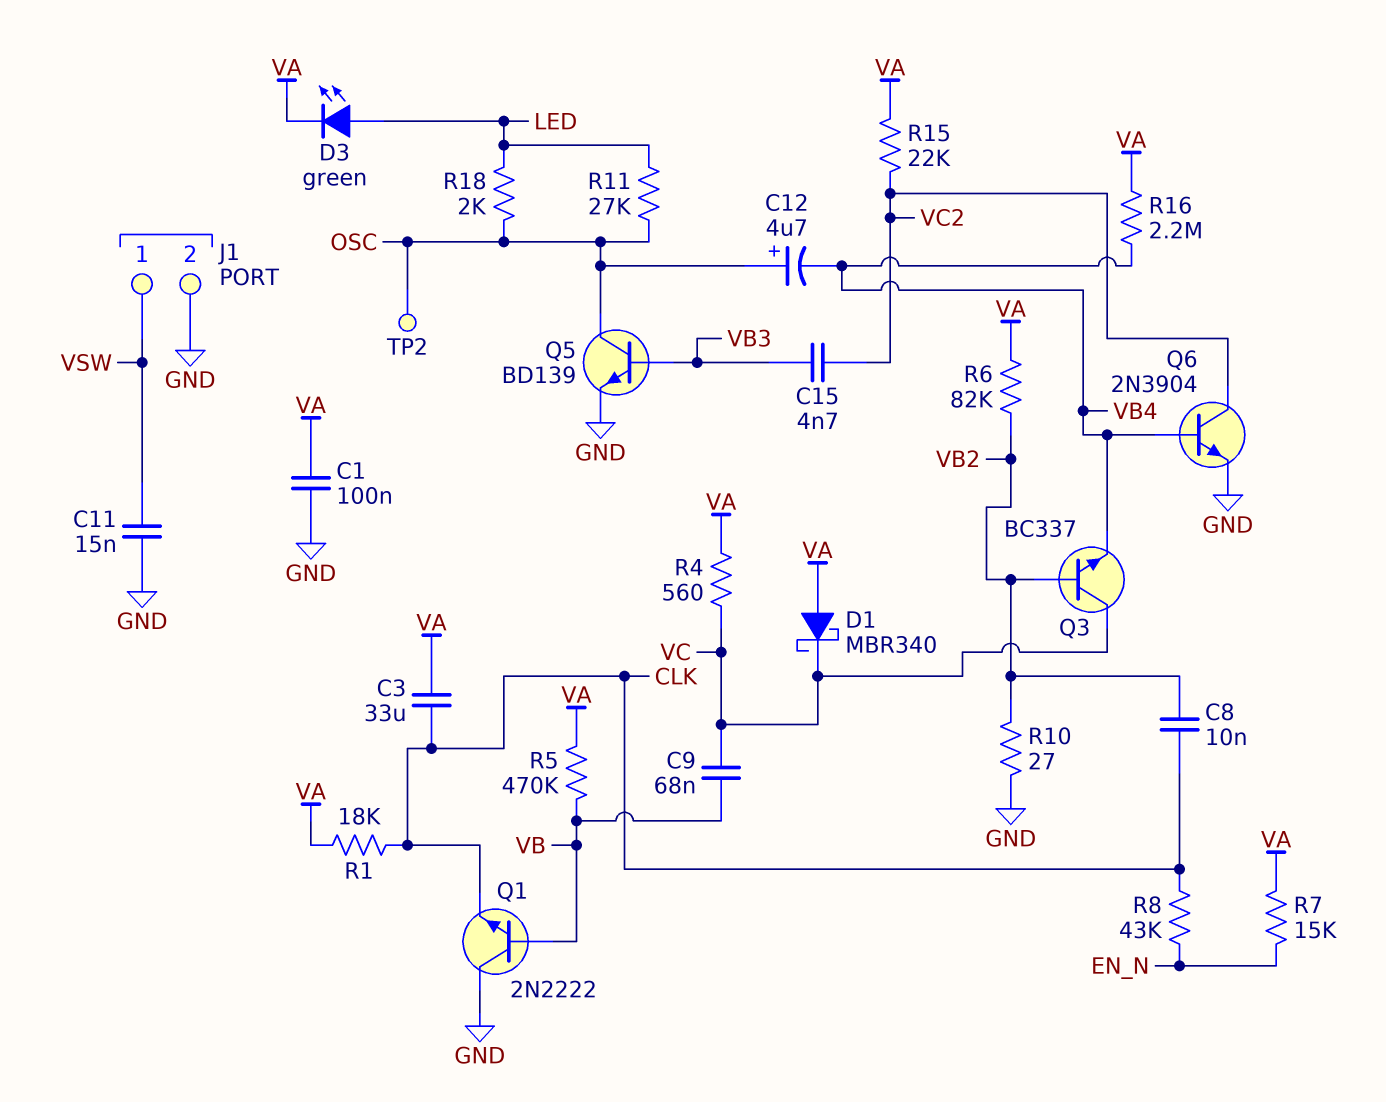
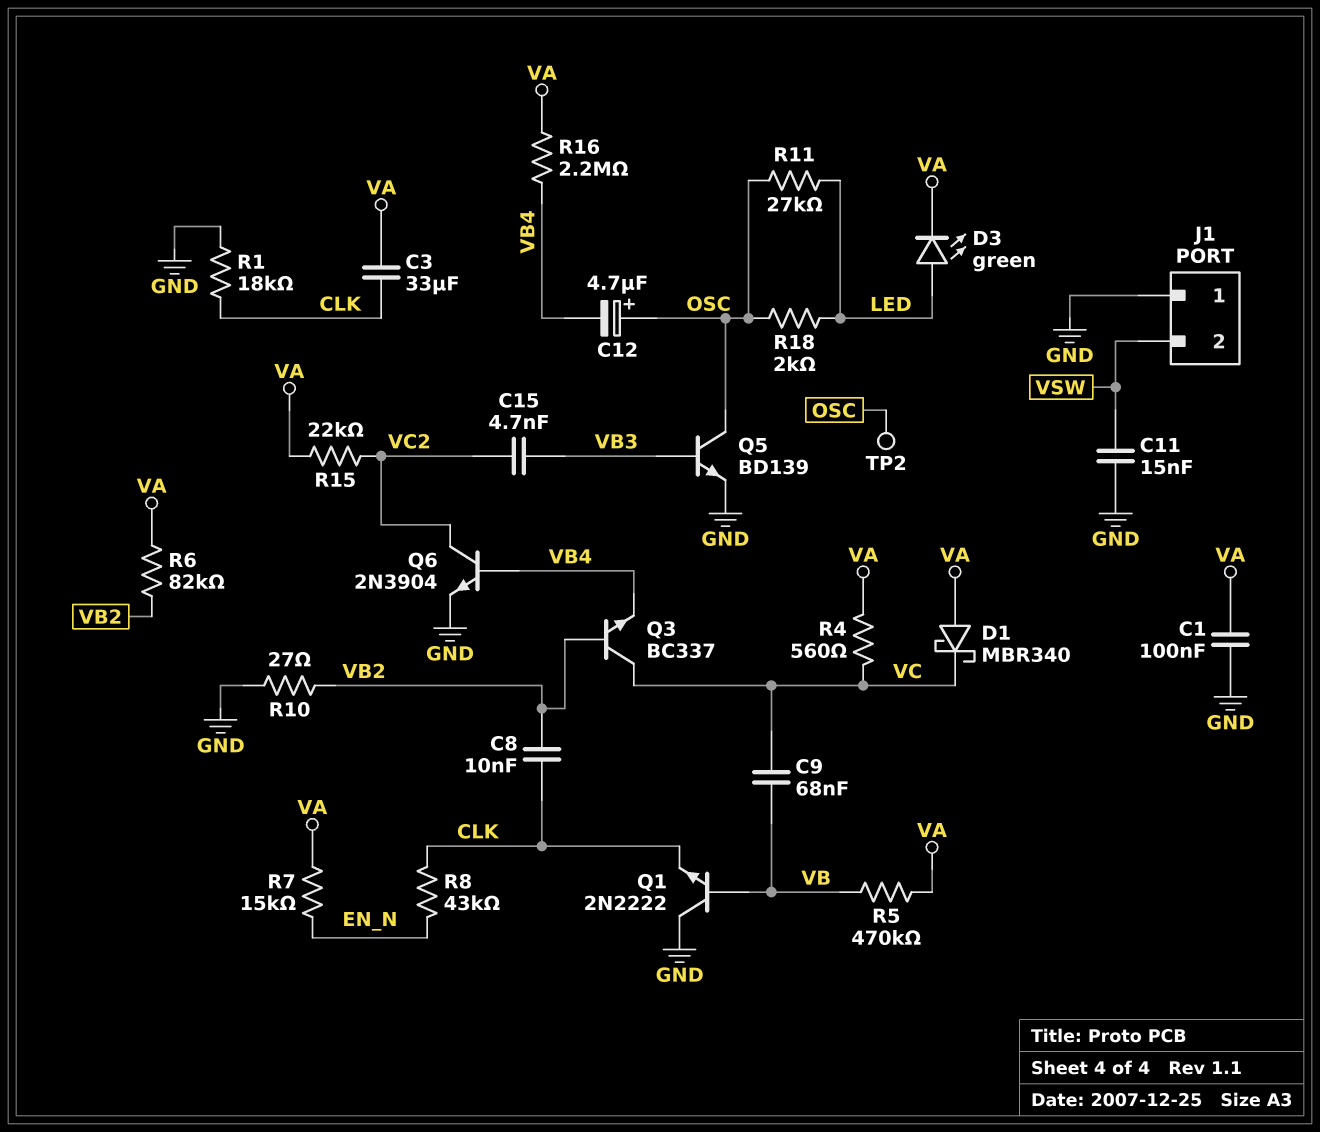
J1 pin 1: VSW -> GND
J1 pin 2: GND -> VSW
R1: 18k (CLK, VA) -> 18k (CLK, GND)

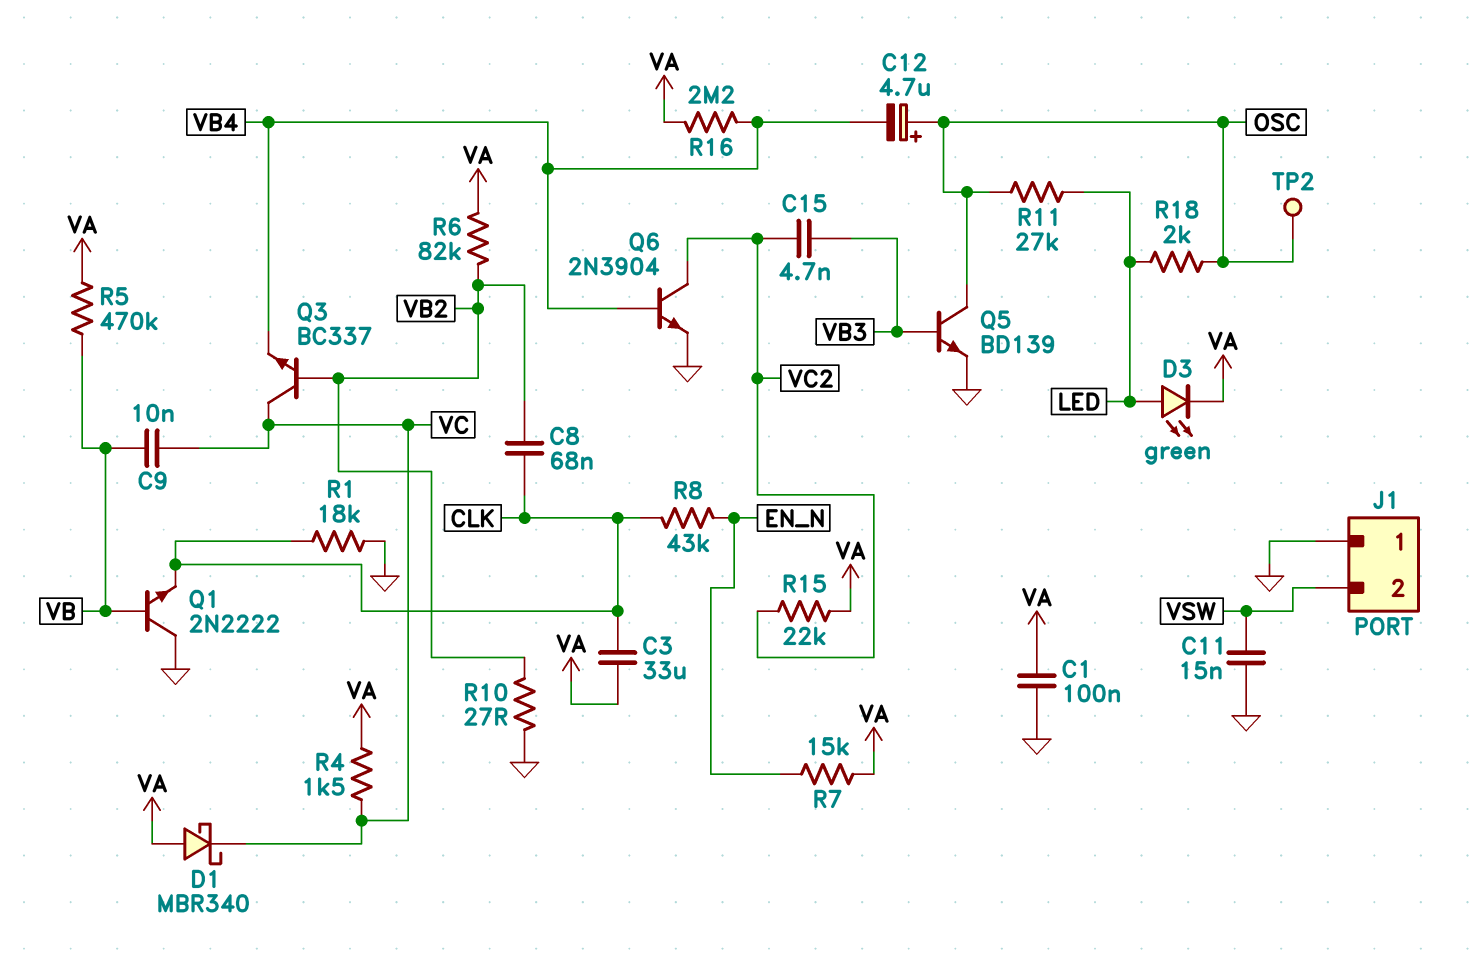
C8: 10nF (CLK, VB2) -> 68nF (CLK, VB2)
C9: 68nF (VB, VC) -> 10nF (VB, VC)
R4: 560 (VA, VC) -> 1.5k (VA, VC)

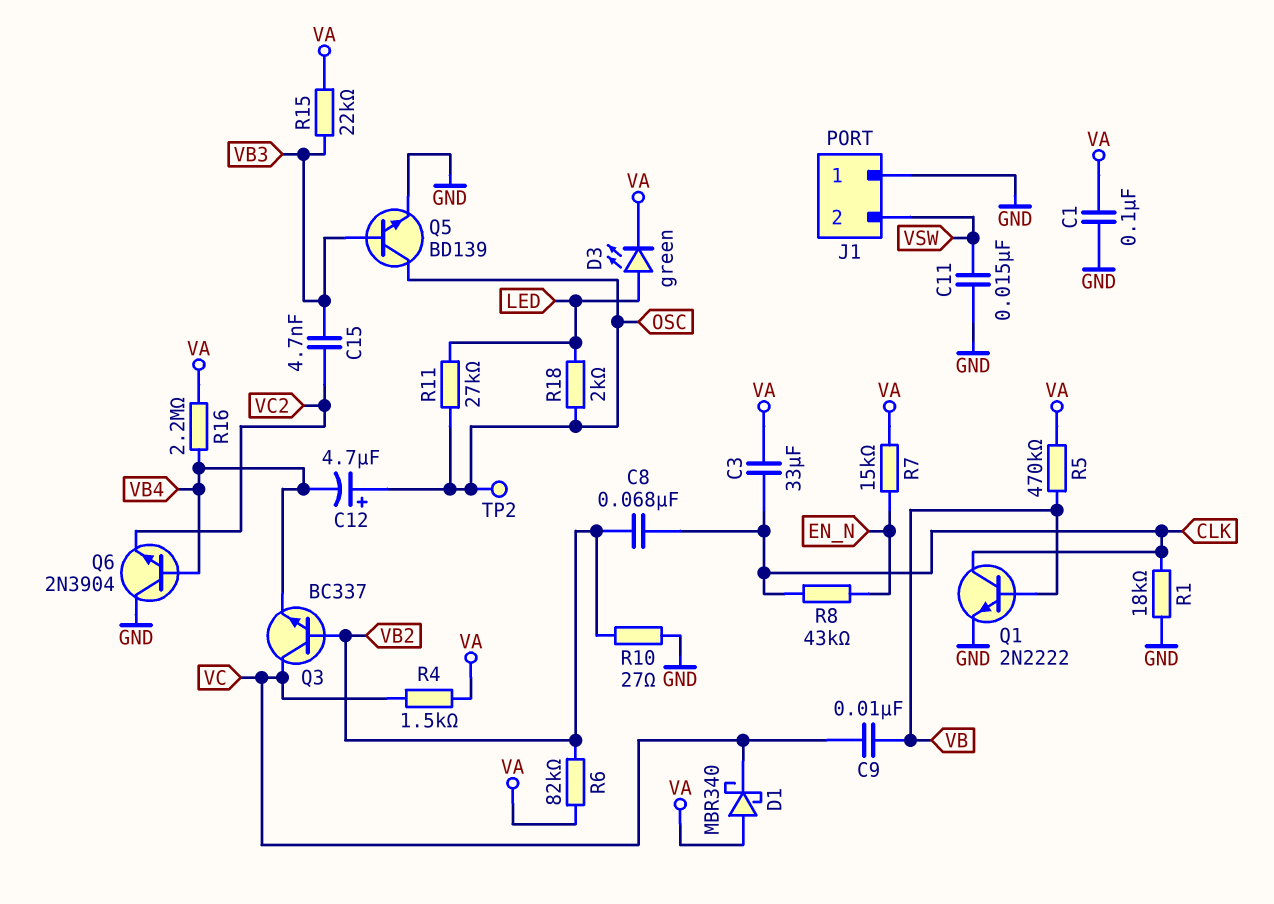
Q1: NPN 2N2222 (B VB, C GND, E CLK) -> NPN 2N2222 (B VB, C CLK, E GND)
Q6: NPN 2N3904 (B VB4, C VC2, E GND) -> NPN 2N3904 (B VB4, C GND, E VC2)
R15: 22k (VA, VC2) -> 22k (VA, VB3)

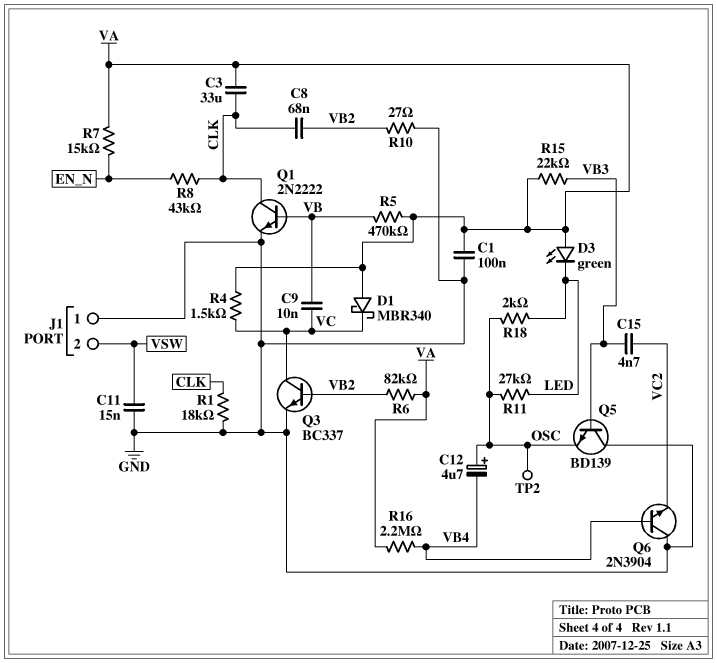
D3: LED green (A LED, K VA) -> LED green (A VA, K LED)
Q3: NPN BC337 (B VB2, C VC, E VB4) -> NPN BC337 (B VB2, C VC, E GND)
Q5: NPN BD139 (B VB3, C OSC, E GND) -> NPN BD139 (B VB3, C GND, E OSC)

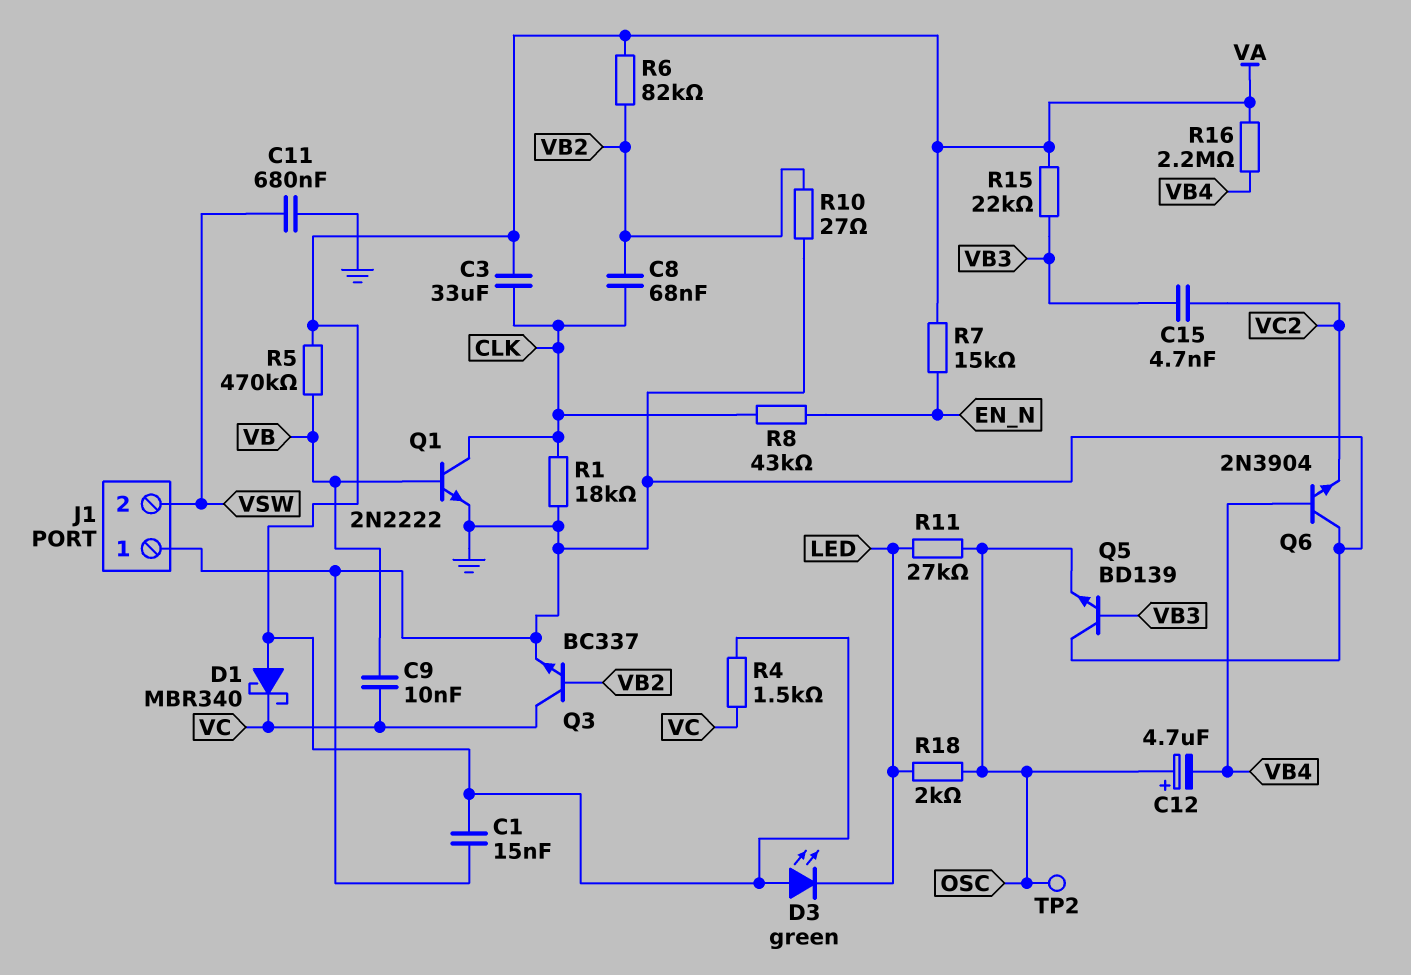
C1: 100nF (GND, VA) -> 15nF (GND, VA)
C11: 15nF (GND, VSW) -> 680nF (GND, VSW)

